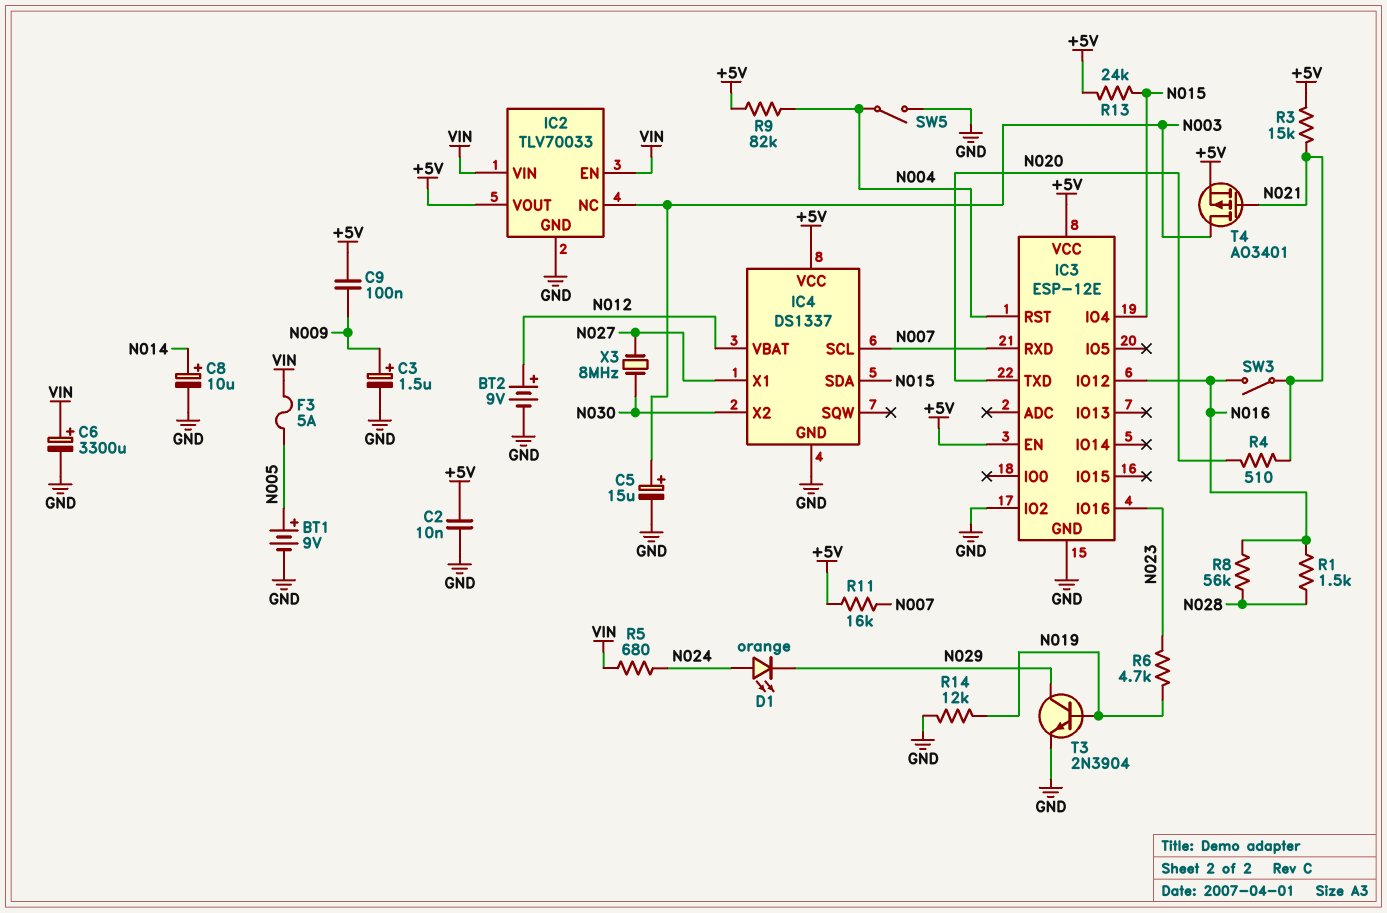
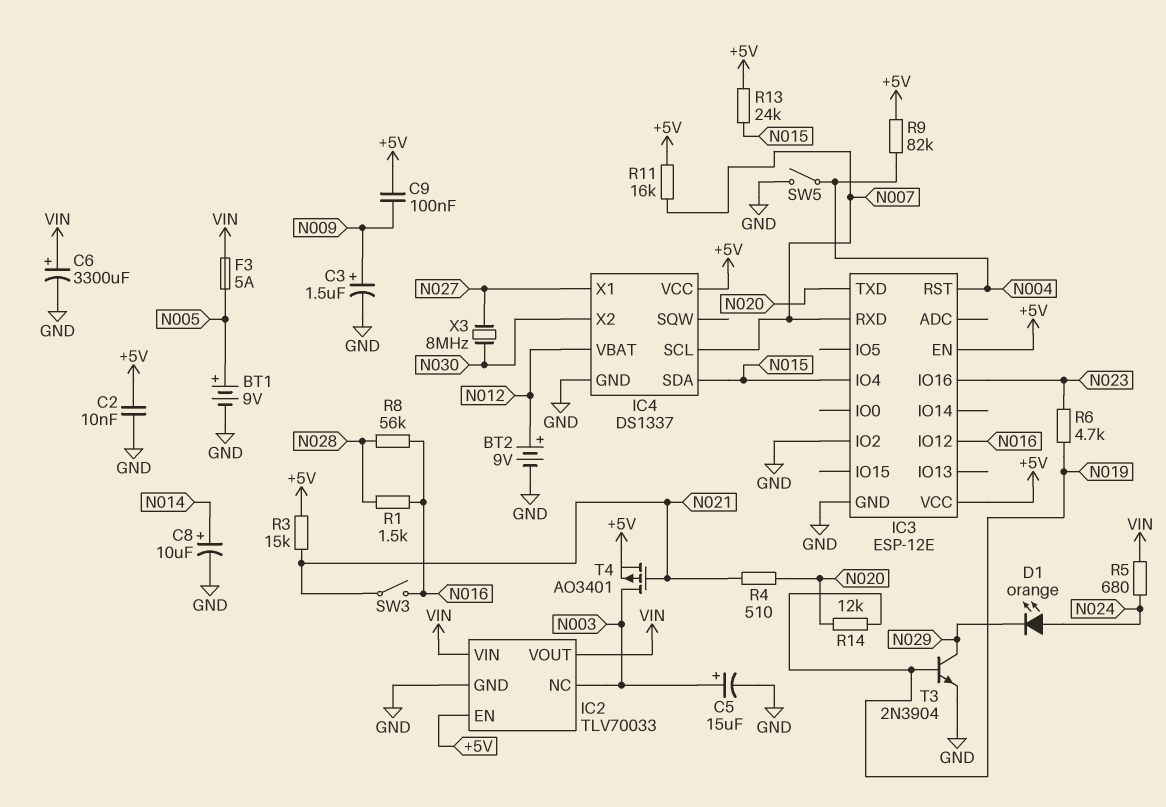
IC2 pin EN: VIN -> +5V
IC2 pin VOUT: +5V -> VIN
R14: 12k (GND, N019) -> 12k (N019, N020)

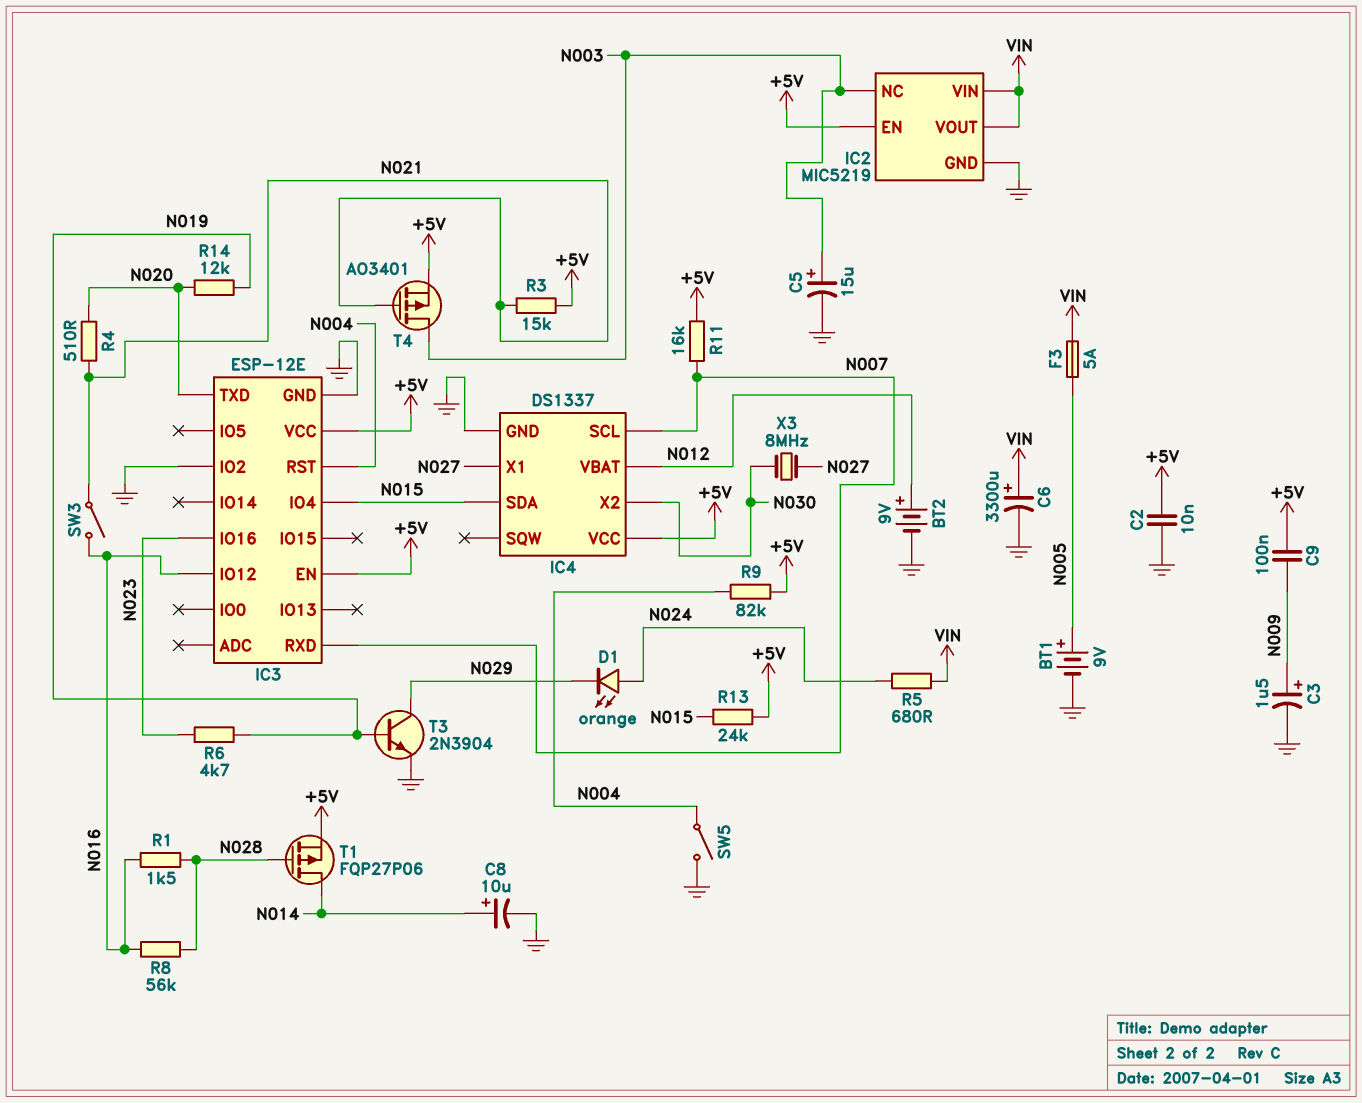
IC2: TLV70033 -> MIC5219
T1: none -> PMOS FQP27P06 (G N028, D N014, S +5V)

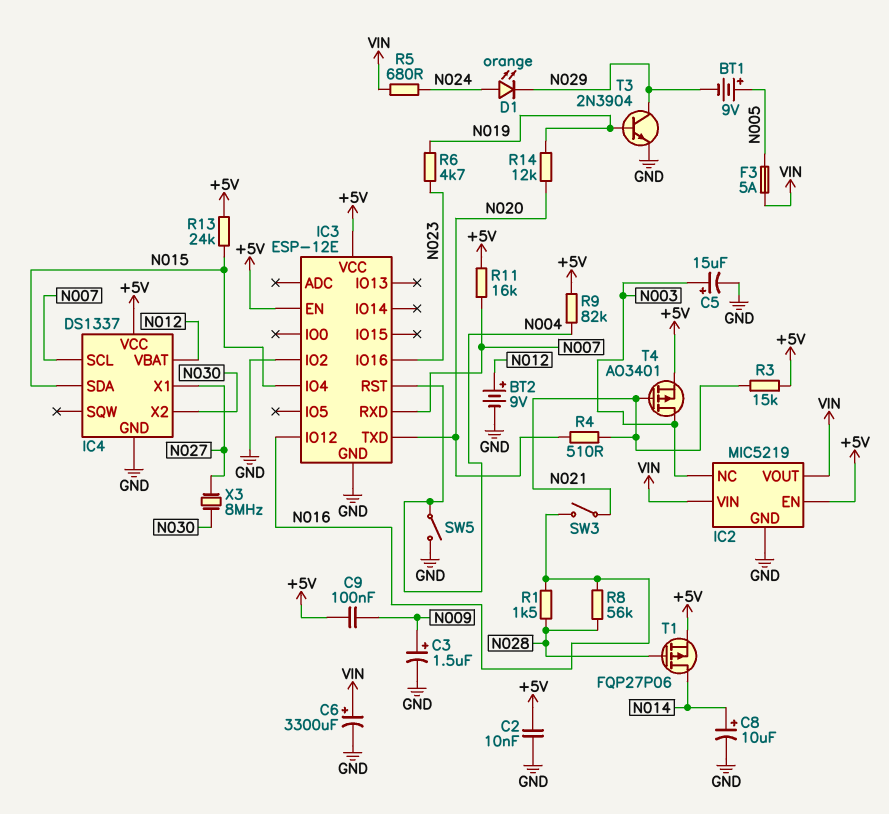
BT1: 9V (plus N005, minus GND) -> 9V (plus N005, minus N029)

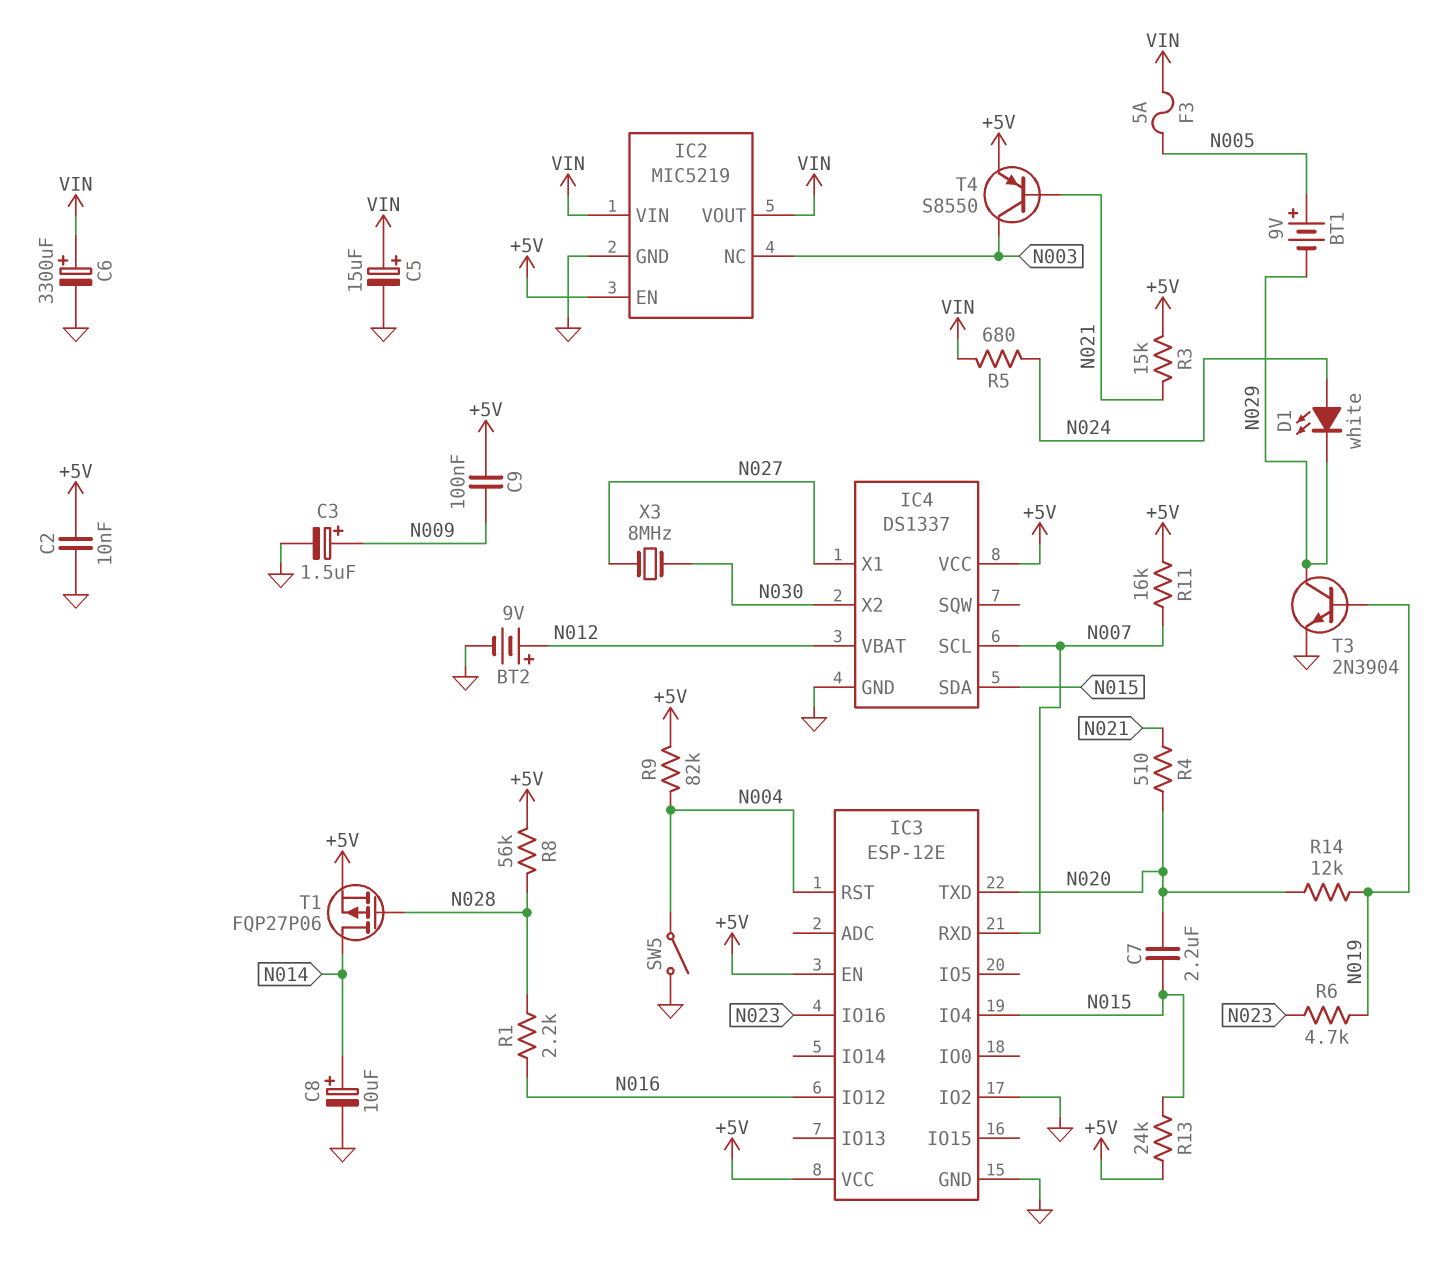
C5: 15uF (plus N003, minus GND) -> 15uF (plus VIN, minus GND)
C7: none -> 2.2uF (N015, N020)
D1: LED orange (A N024, K N029) -> LED white (A N024, K N029)
R1: 1.5k (N016, N028) -> 2.2k (N016, N028)
R8: 56k (N016, N028) -> 56k (+5V, N028)
SW3: switch (N016, N021) -> none
T4: PMOS AO3401 (G N021, D N003, S +5V) -> PNP S8550 (B N021, C N003, E +5V)

